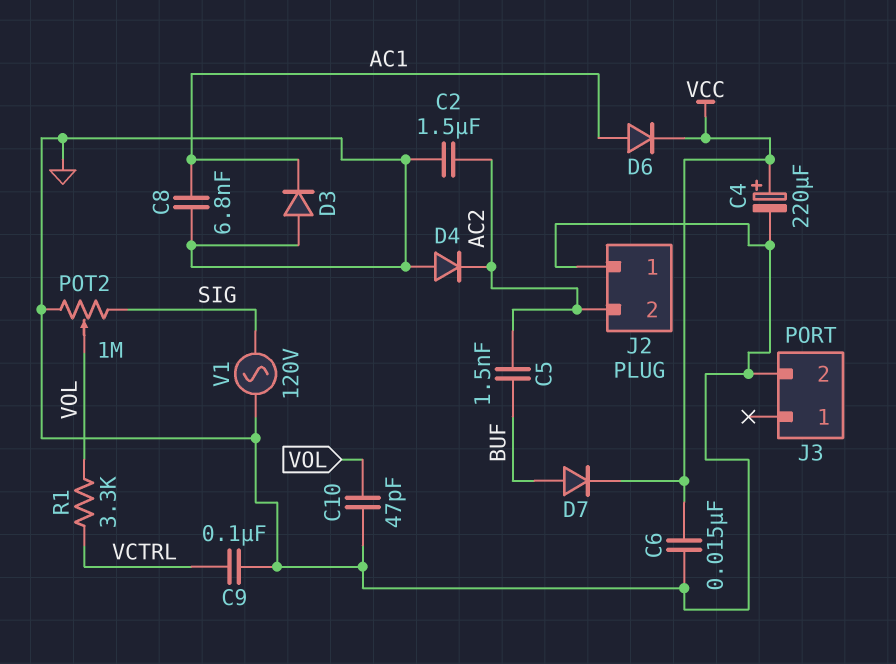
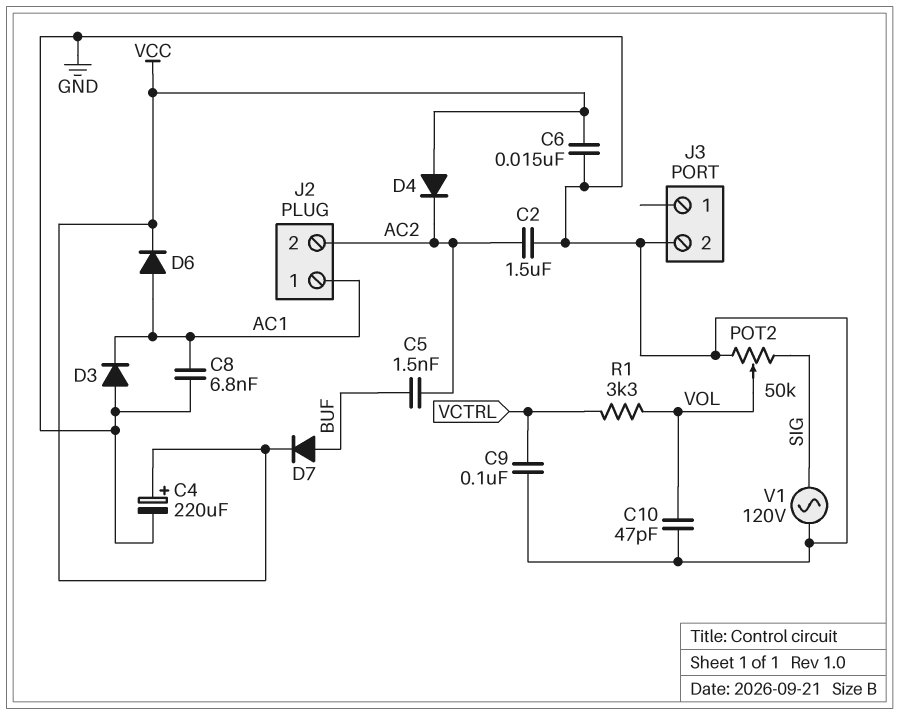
D4: diode (A GND, K AC2) -> diode (A VCC, K AC2)
J2 pin 1: GND -> AC1
POT2: 1M (GND, SIG, wiper VOL) -> 50k (GND, SIG, wiper VOL)

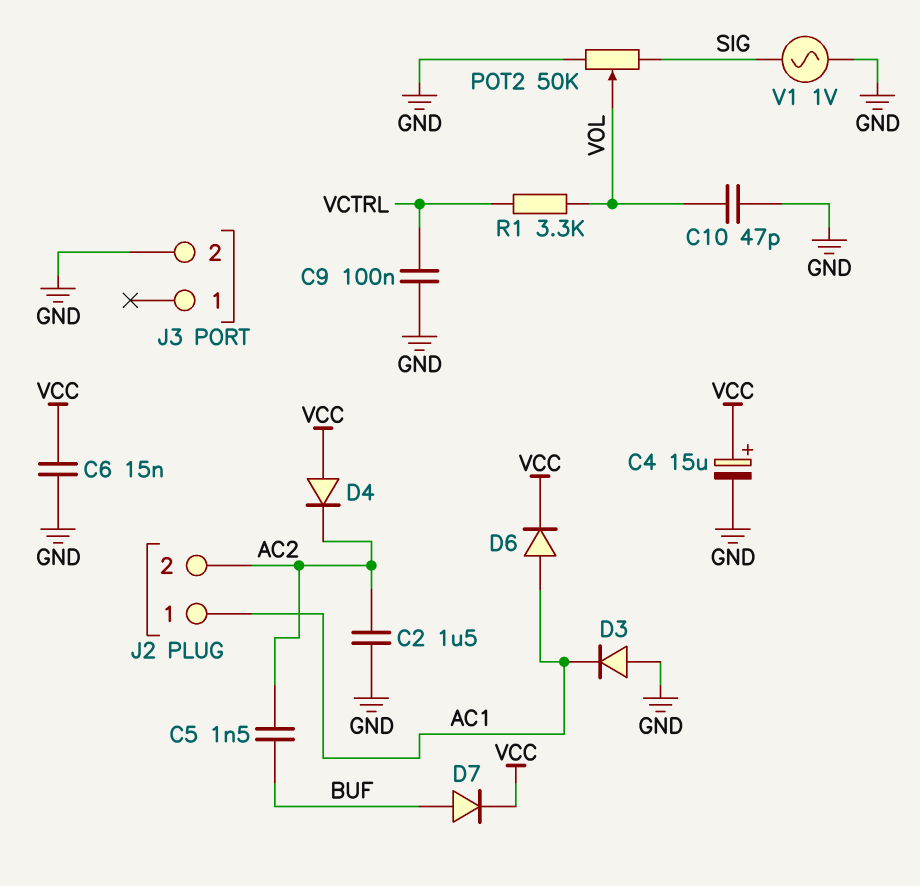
C4: 220uF (plus VCC, minus GND) -> 15uF (plus VCC, minus GND)
C8: 6.8nF (AC1, GND) -> none
V1: AC 120V (GND, SIG) -> AC 1V (GND, SIG)

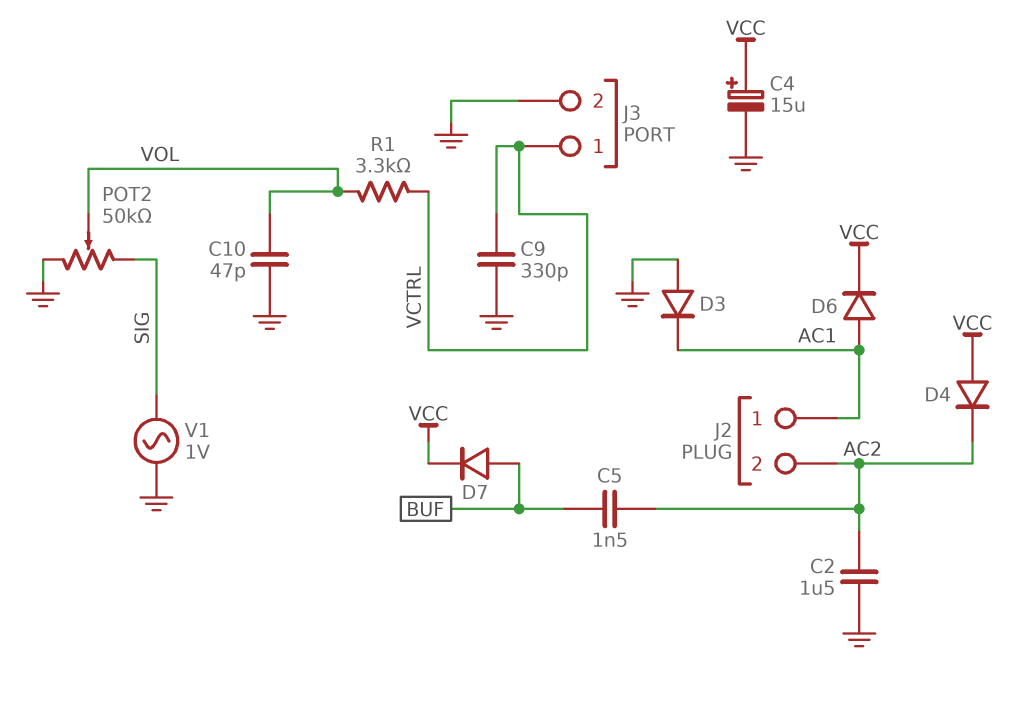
C6: 15nF (GND, VCC) -> none
C9: 100nF (GND, VCTRL) -> 330pF (GND, VCTRL)
J3 pin 1: none -> VCTRL

